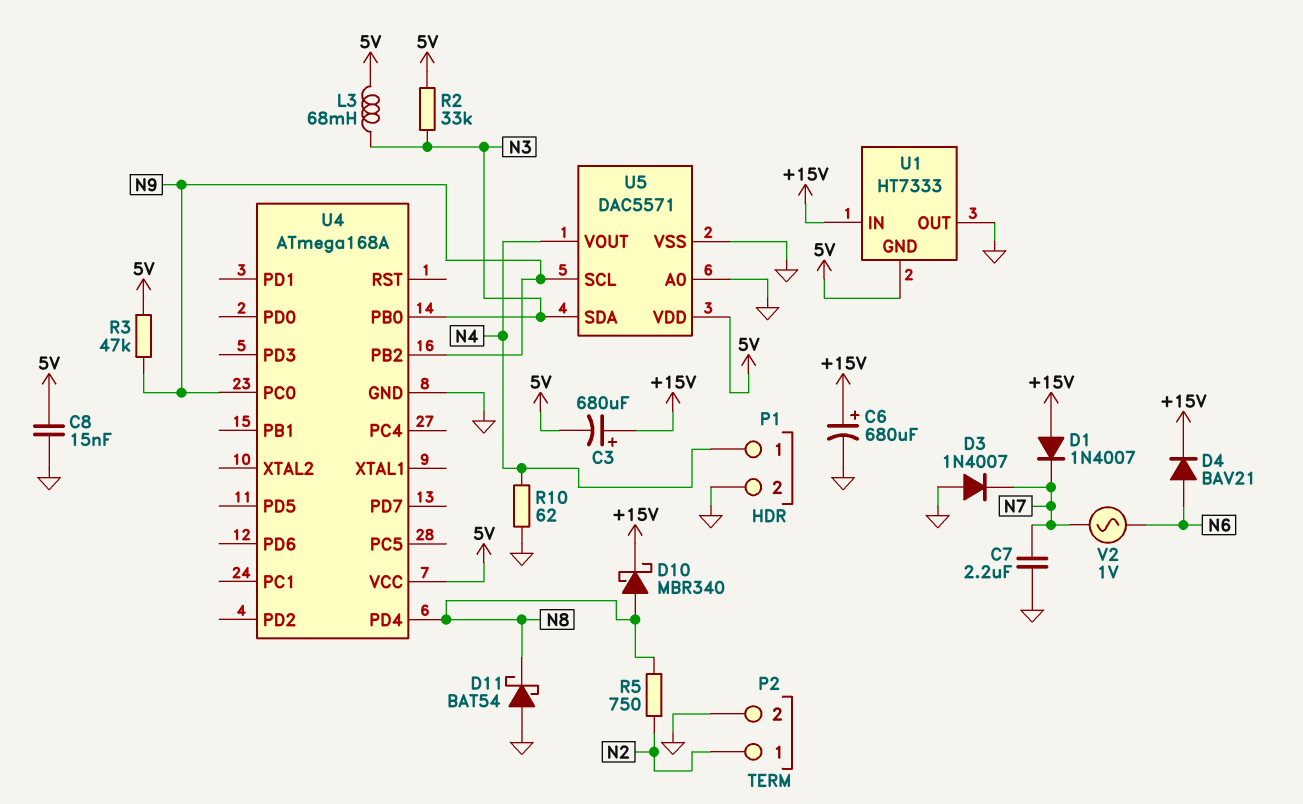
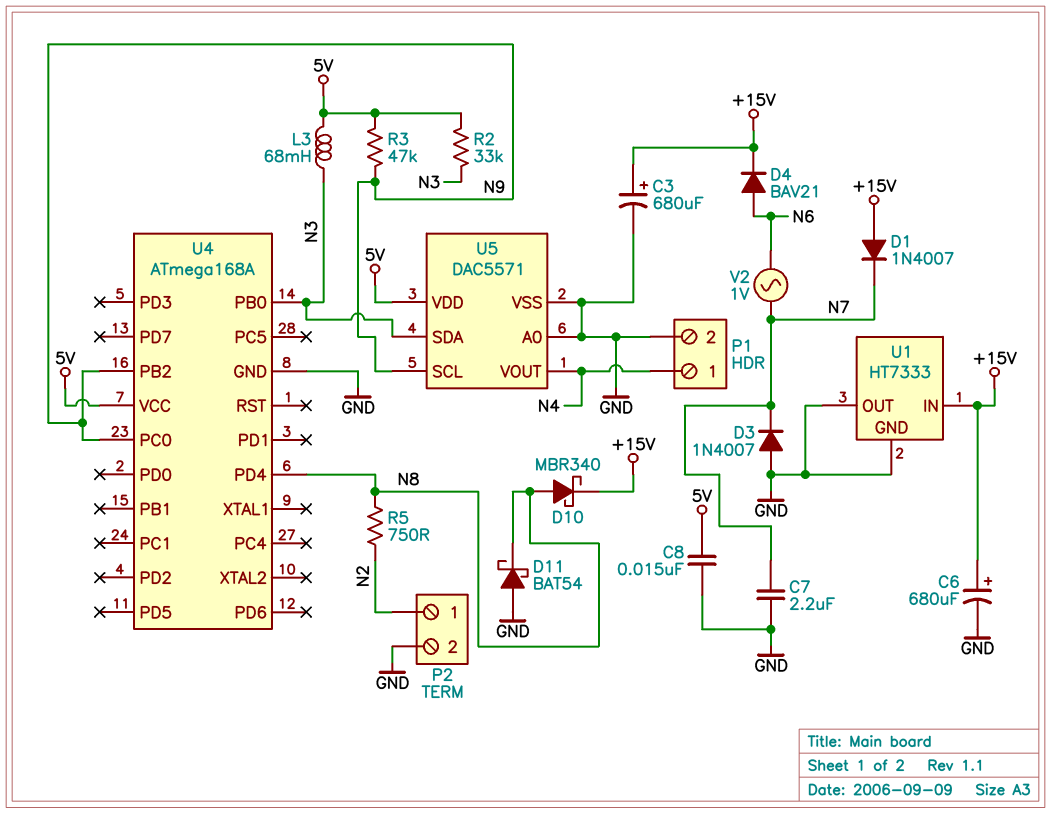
C3: 680uF (plus +15V, minus 5V) -> 680uF (plus +15V, minus GND)
R10: 62 (GND, N4) -> none
U1 pin GND: 5V -> GND

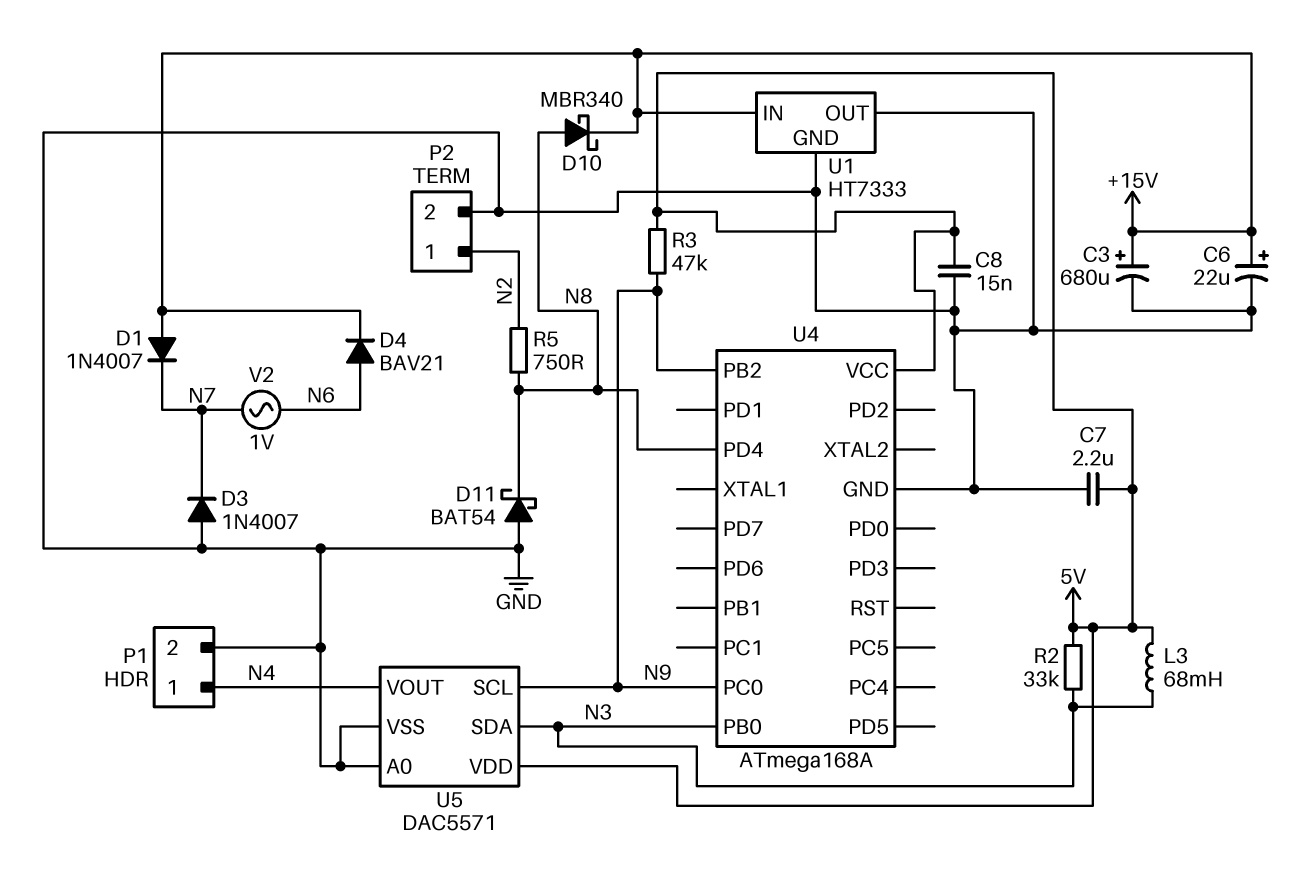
C6: 680uF (plus +15V, minus GND) -> 22uF (plus +15V, minus GND)
C7: 2.2uF (GND, N7) -> 2.2uF (5V, GND)

